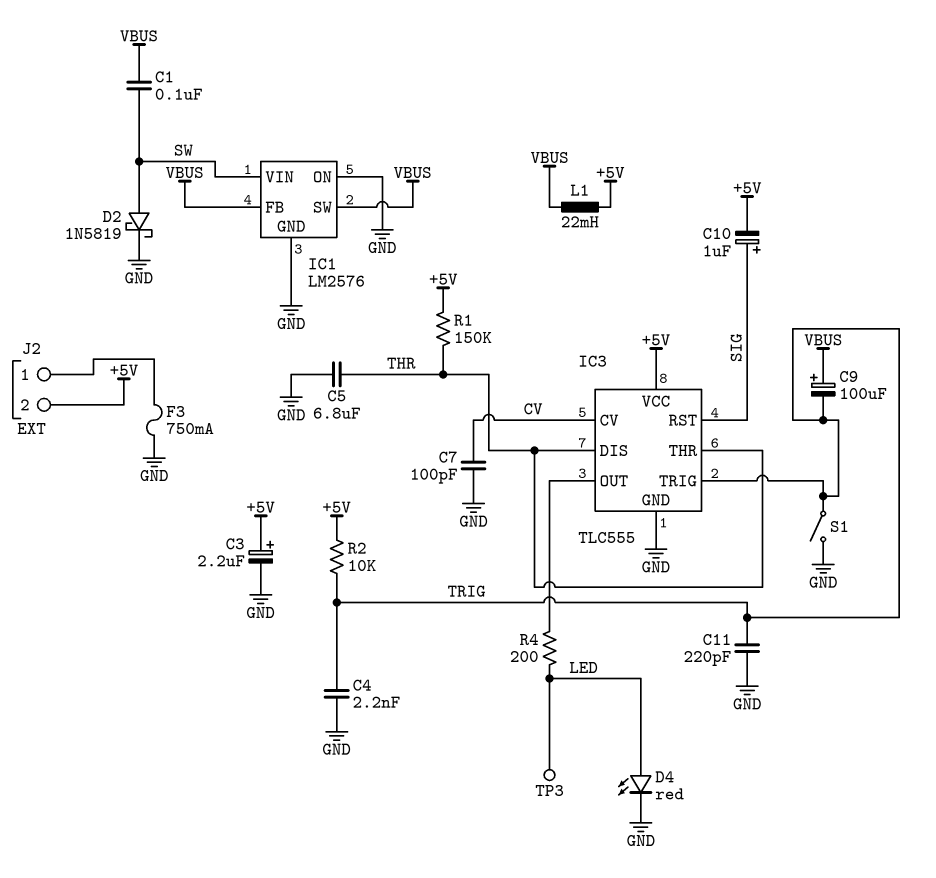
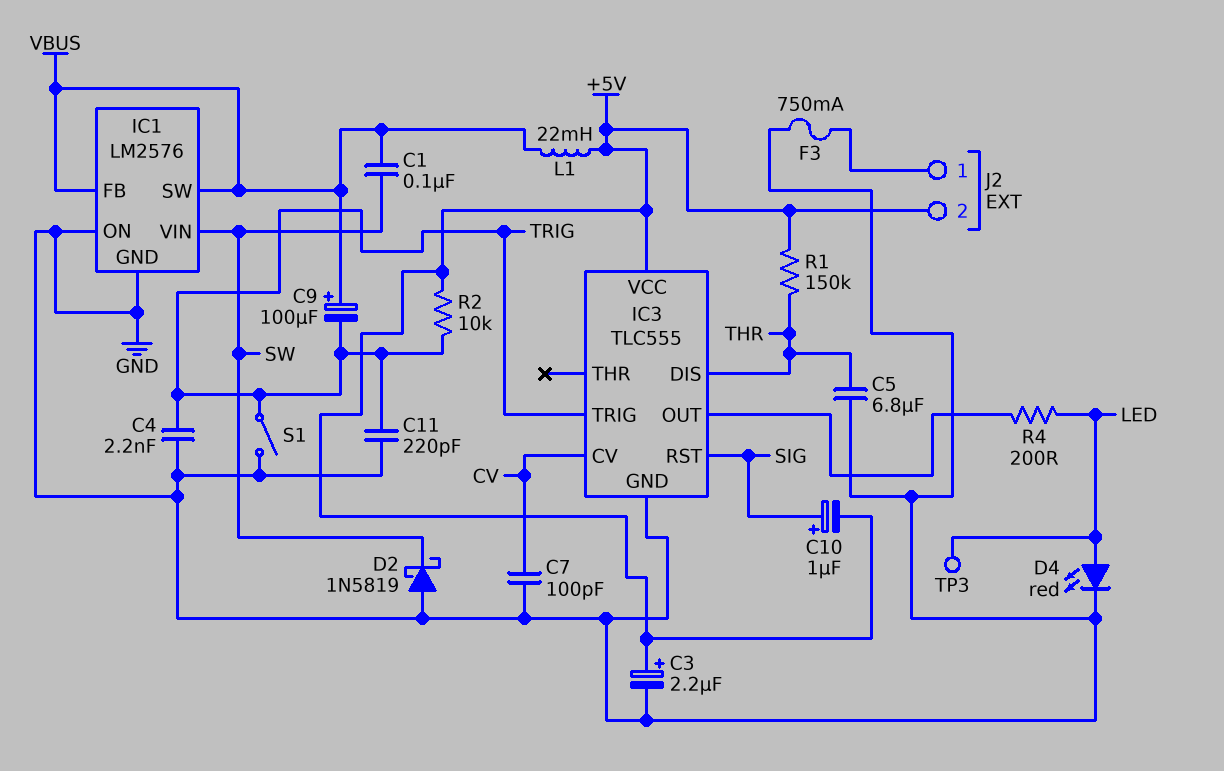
D2: schottky 1N5819 (A SW, K GND) -> schottky 1N5819 (A GND, K SW)
IC3 pin THR: THR -> none

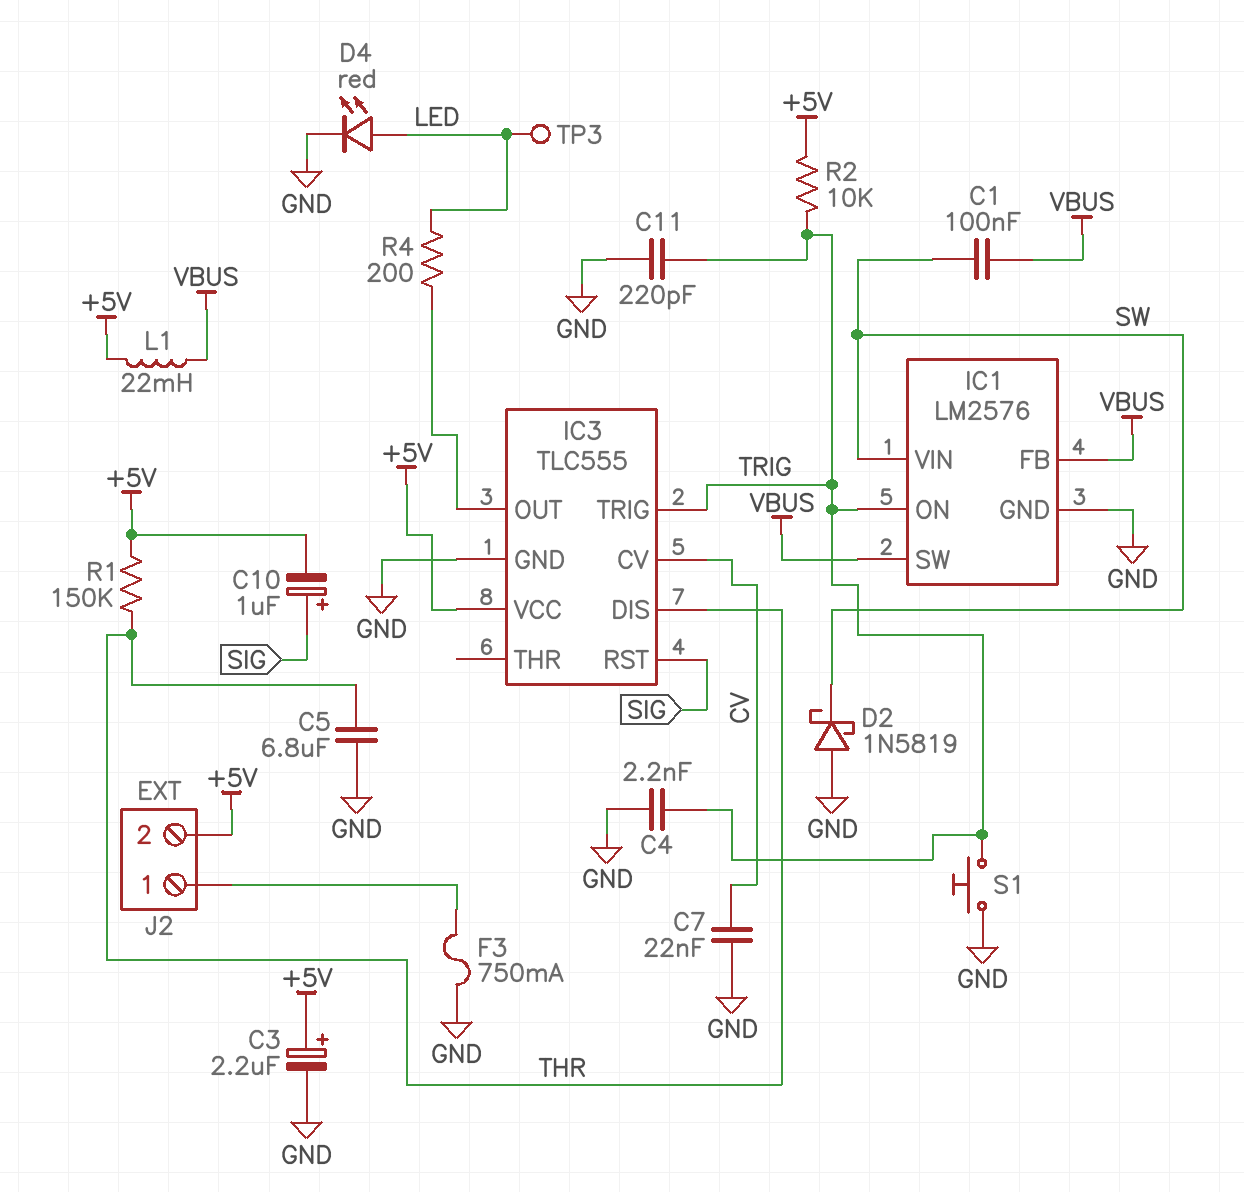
C7: 100pF (CV, GND) -> 22nF (CV, GND)
C9: 100uF (plus VBUS, minus TRIG) -> none
IC1 pin ON: GND -> TRIG
S1: switch (GND, TRIG) -> button (GND, TRIG)

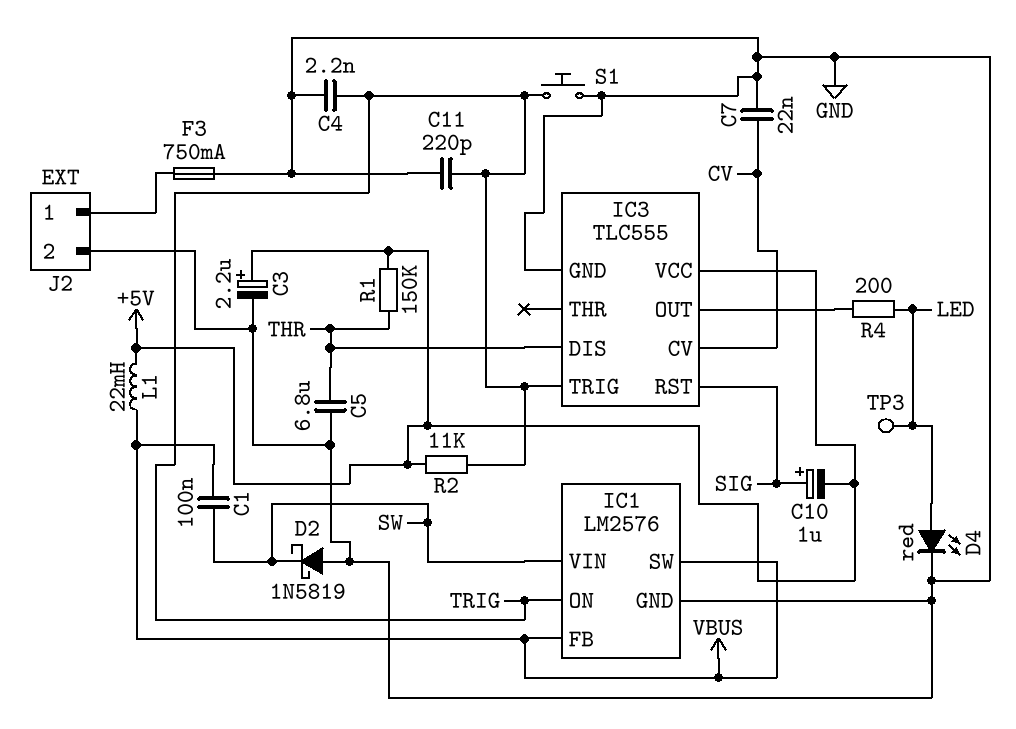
J2 pin 2: +5V -> GND
R2: 10k (+5V, TRIG) -> 11k (+5V, TRIG)

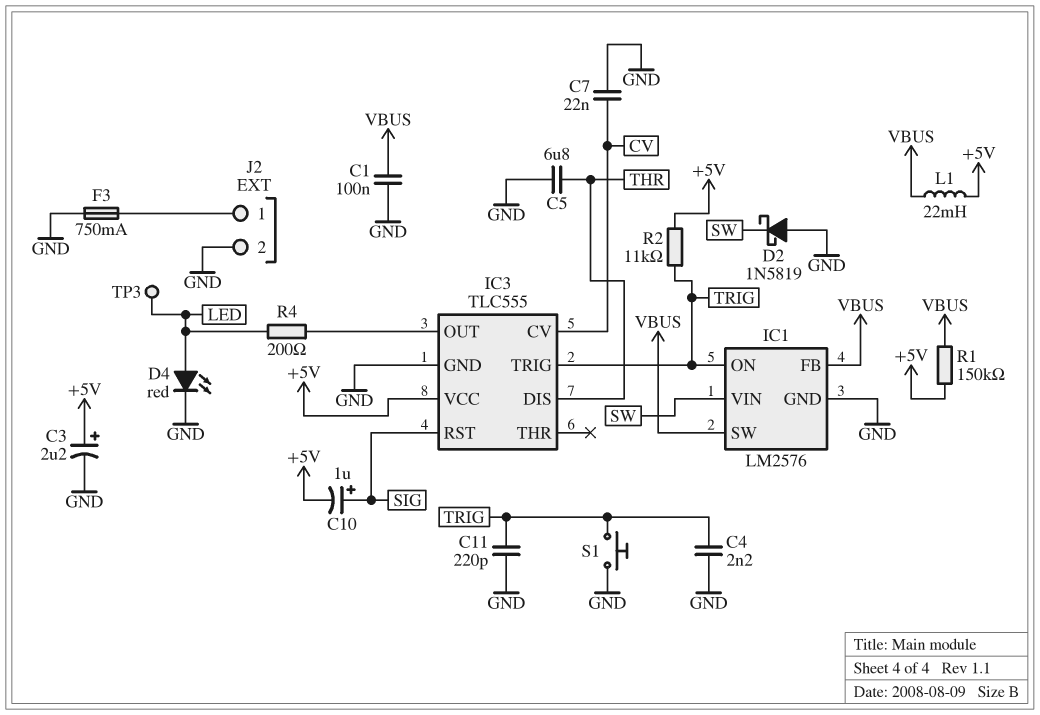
C1: 100nF (SW, VBUS) -> 100nF (GND, VBUS)
R1: 150k (+5V, THR) -> 150k (+5V, VBUS)

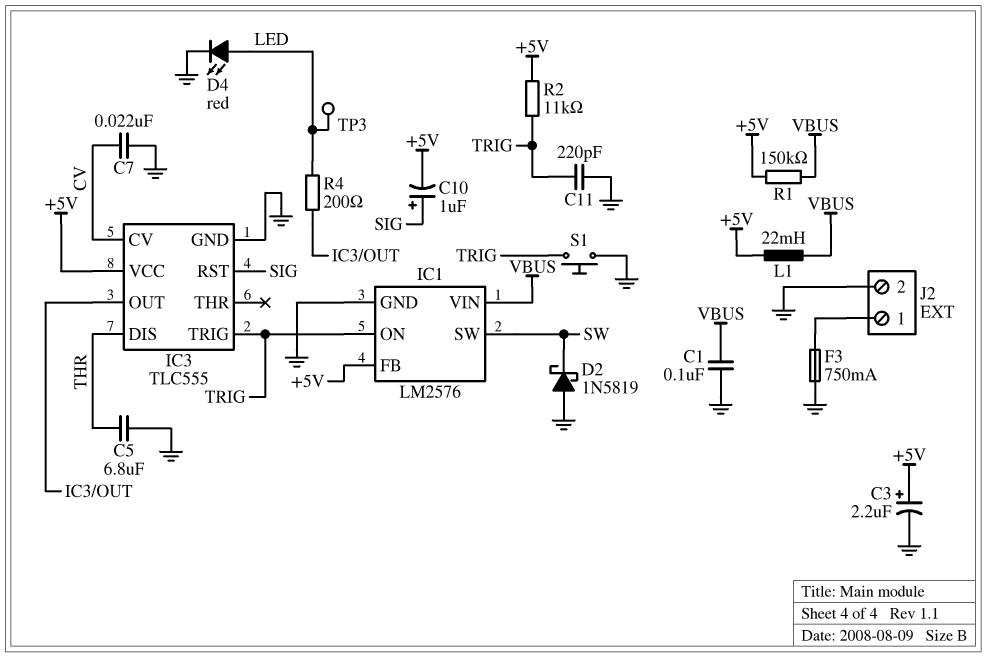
C4: 2.2nF (GND, TRIG) -> none
IC1 pin FB: VBUS -> +5V
IC1 pin SW: VBUS -> SW
IC1 pin VIN: SW -> VBUS

